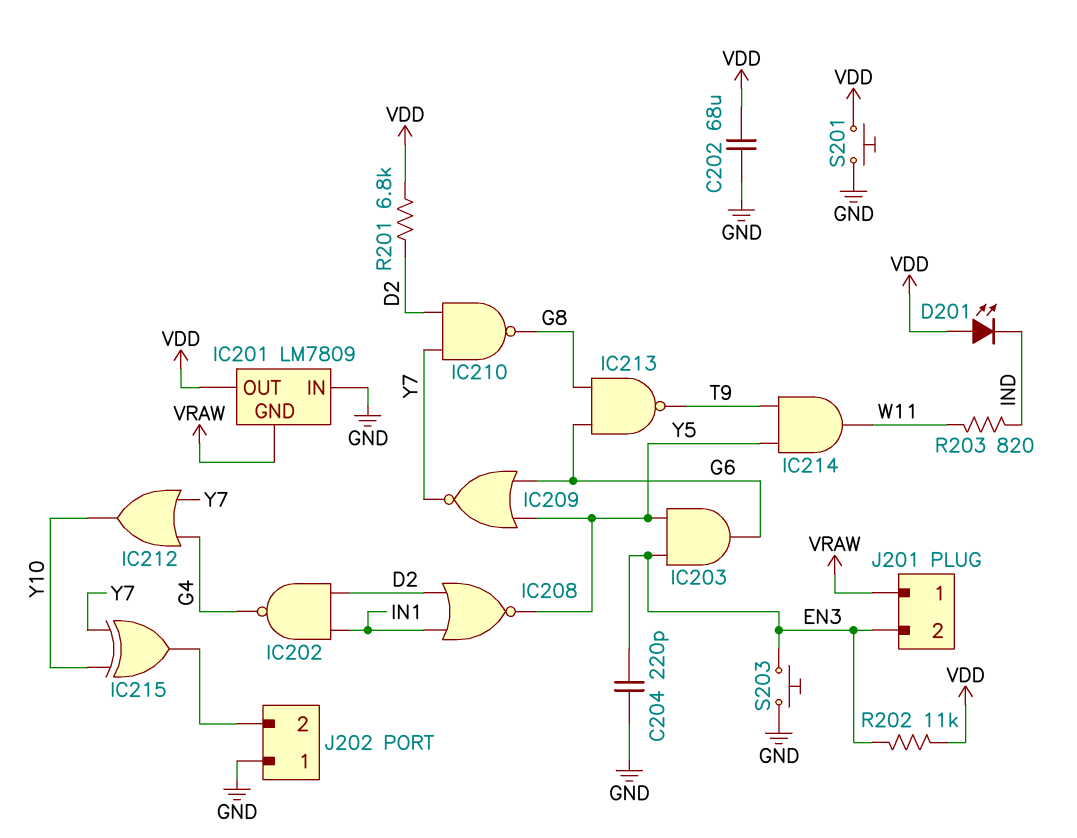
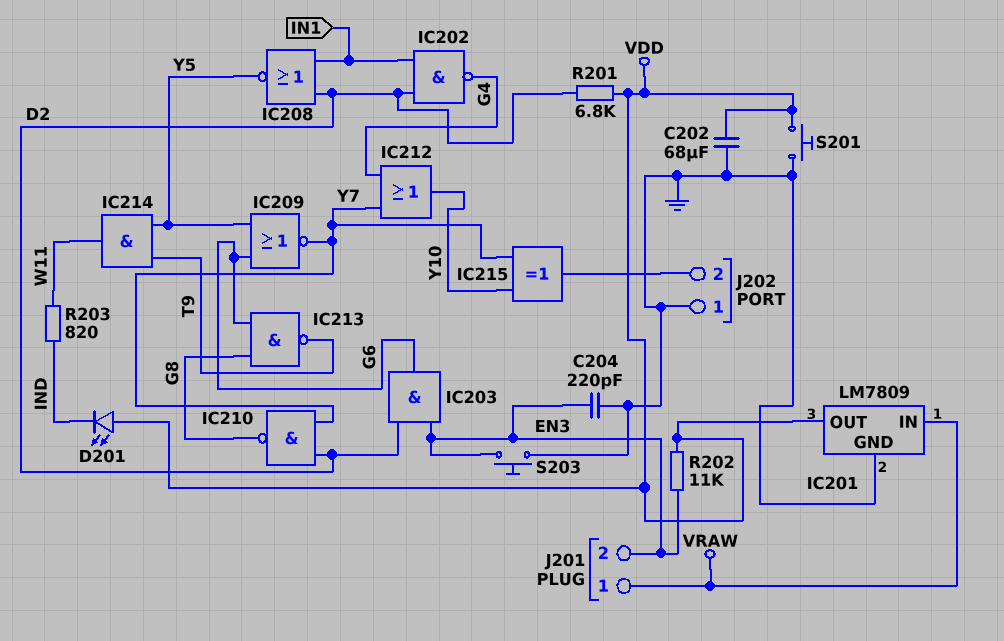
IC201 pin GND: VRAW -> GND
IC201 pin IN: GND -> VRAW
IC203: AND (in EN3, in Y5, out G6) -> AND (in D2, in EN3, out G6)

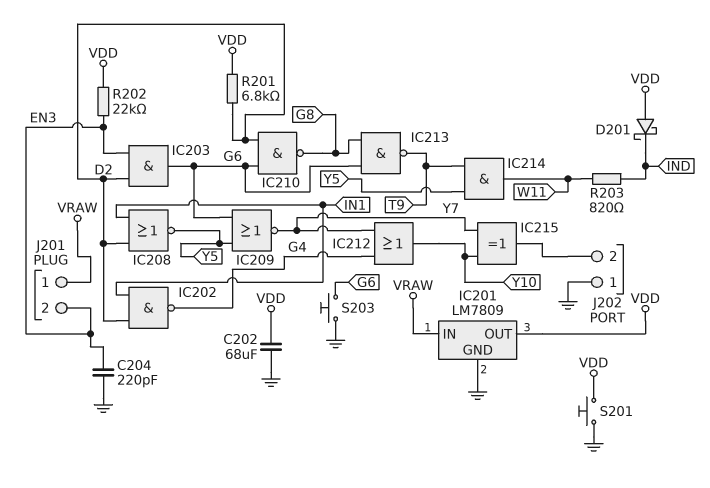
D201: LED (A VDD, K IND) -> schottky (A VDD, K IND)
IC210: NAND (in D2, in Y7, out G8) -> NAND (in D2, in G6, out G8)
R202: 11k (EN3, VDD) -> 22k (EN3, VDD)
S203: button (EN3, GND) -> button (G6, GND)

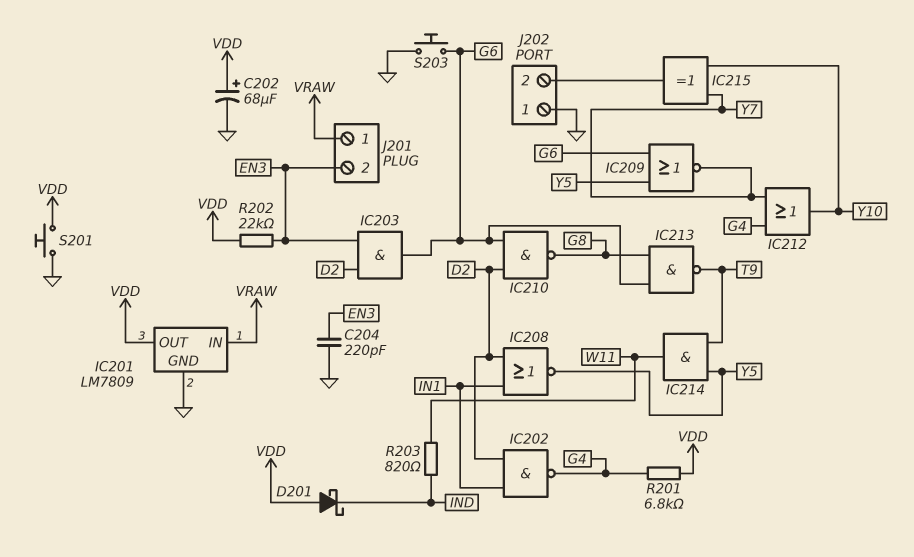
C202: 68uF (GND, VDD) -> 68uF (plus VDD, minus GND)
R201: 6.8k (D2, VDD) -> 6.8k (G4, VDD)

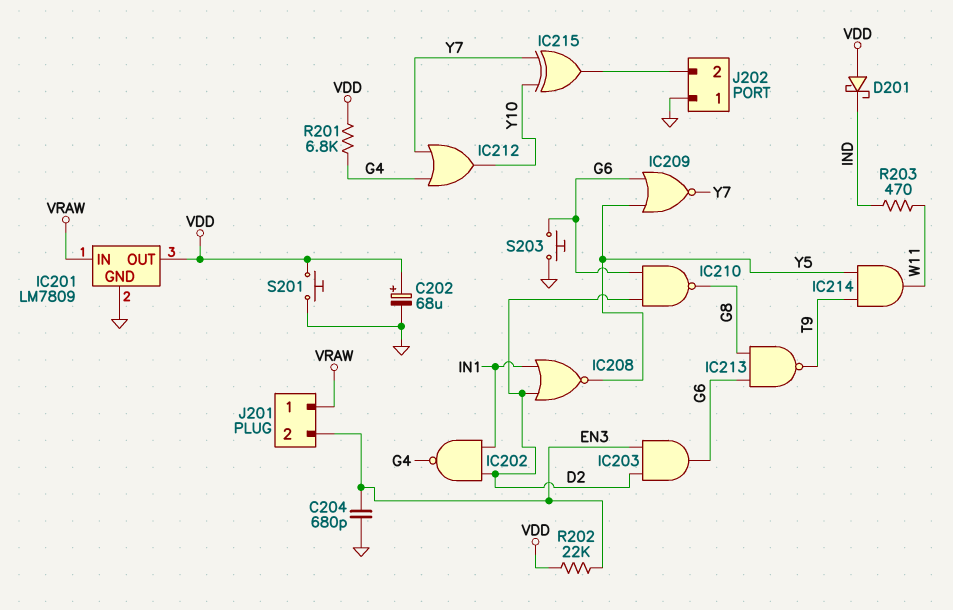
C204: 220pF (EN3, GND) -> 680pF (EN3, GND)
R203: 820 (IND, W11) -> 470 (IND, W11)

